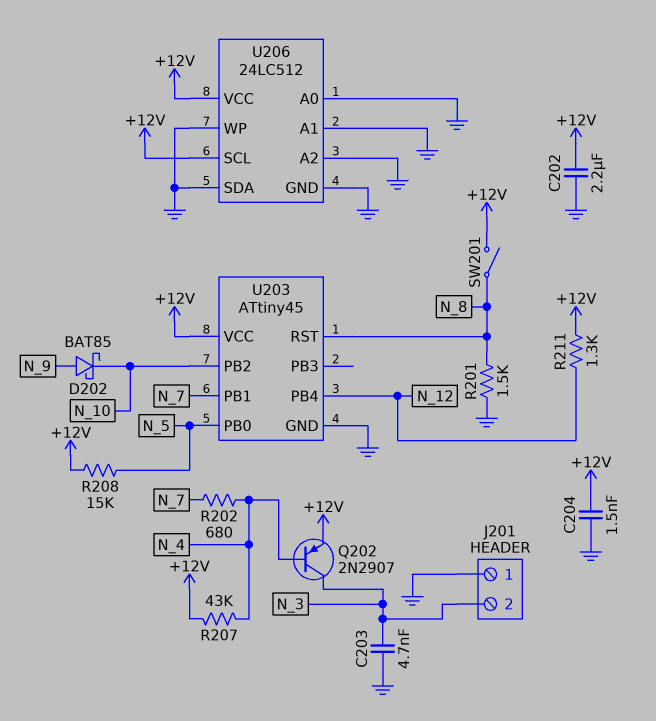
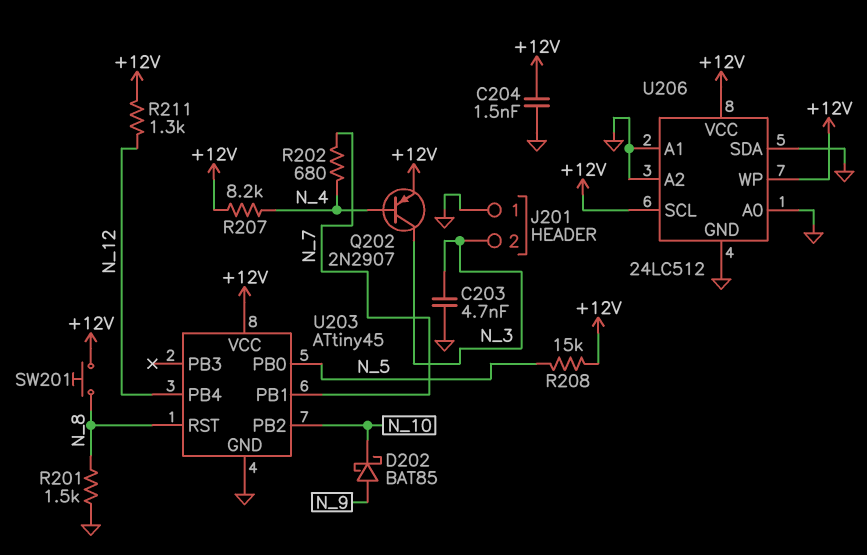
C202: 2.2uF (+12V, GND) -> none
R207: 43k (+12V, N_4) -> 8.2k (+12V, N_4)
SW201: switch (+12V, N_8) -> button (+12V, N_8)
U206 pin WP: GND -> +12V

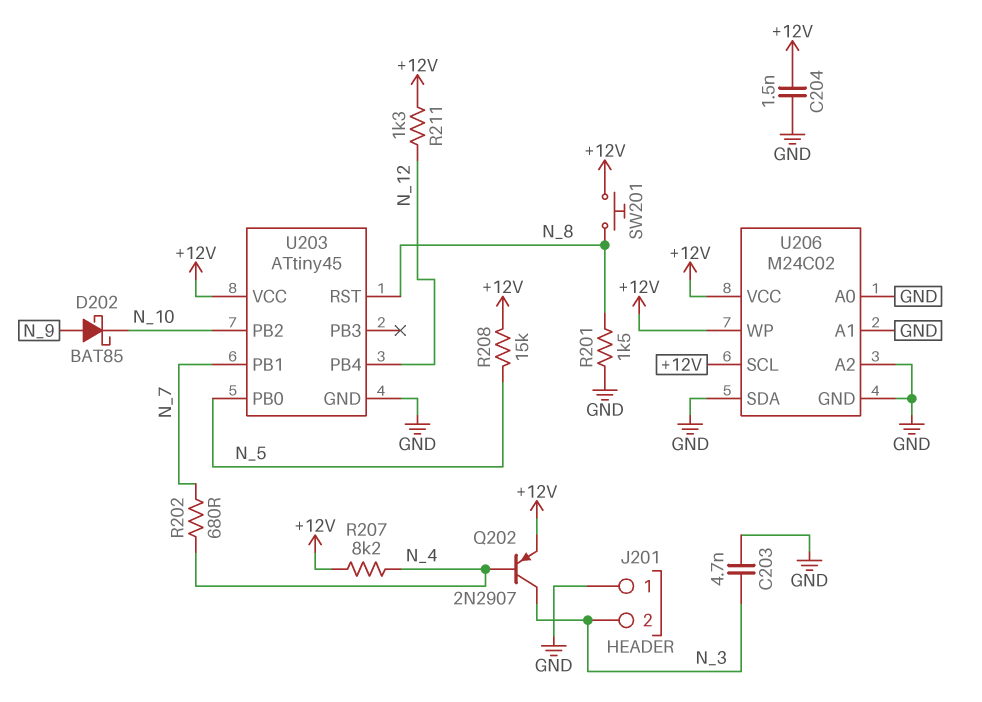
U206: 24LC512 -> M24C02

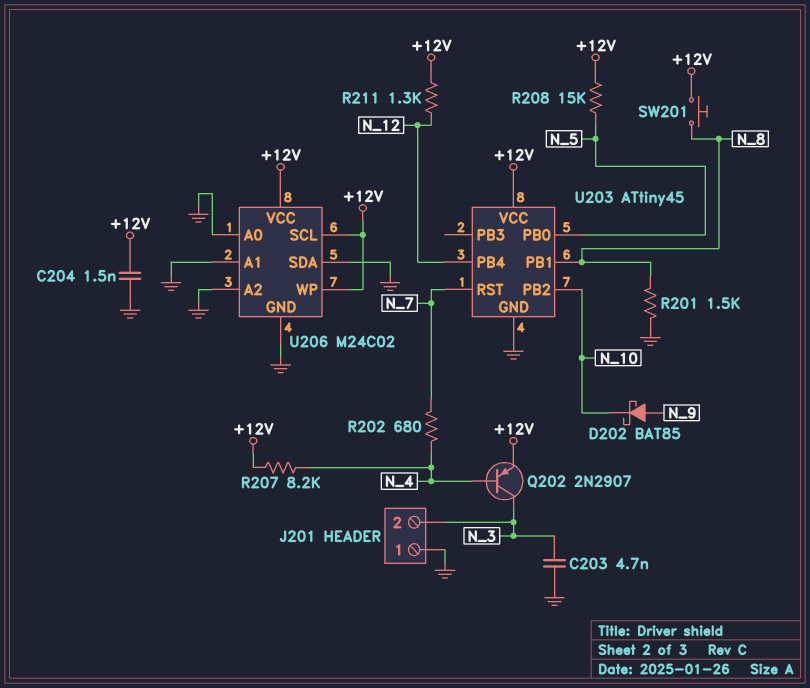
U203 pin PB1: N_7 -> N_8
U203 pin RST: N_8 -> N_7

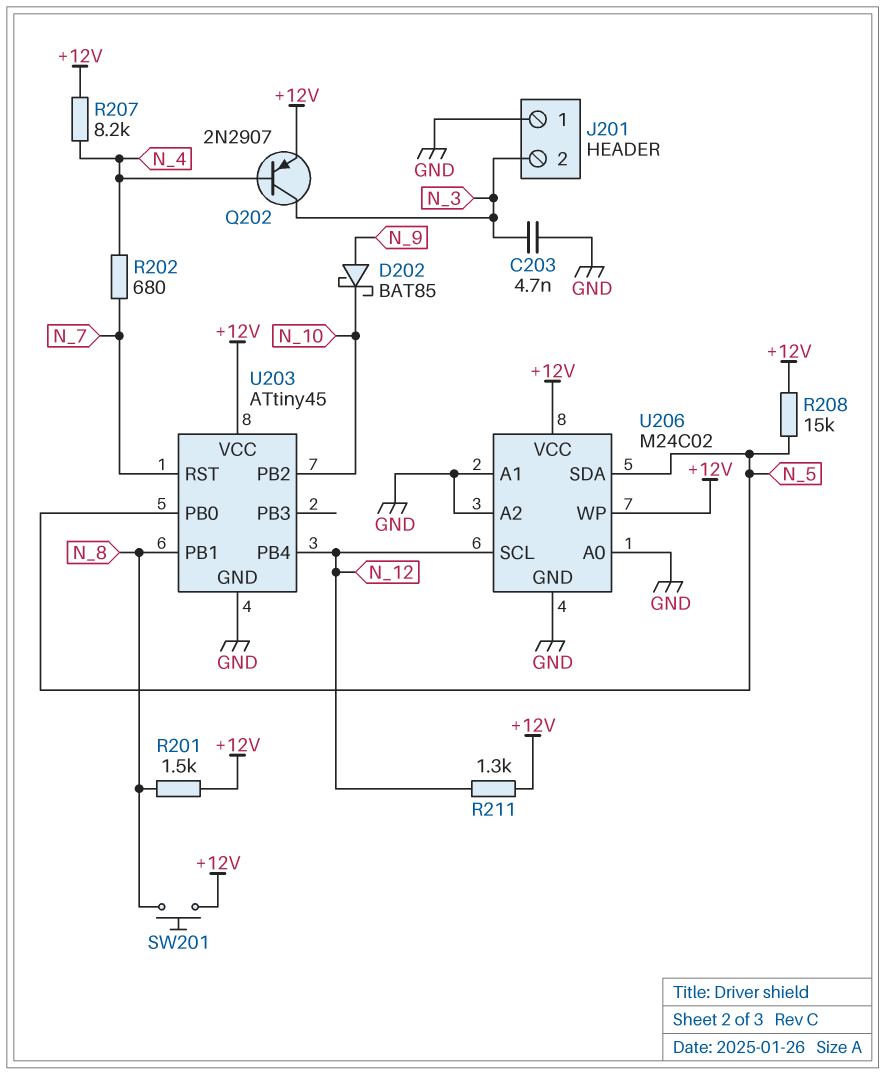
C204: 1.5nF (+12V, GND) -> none
R201: 1.5k (GND, N_8) -> 1.5k (+12V, N_8)
U206 pin SCL: +12V -> N_12
U206 pin SDA: GND -> N_5

